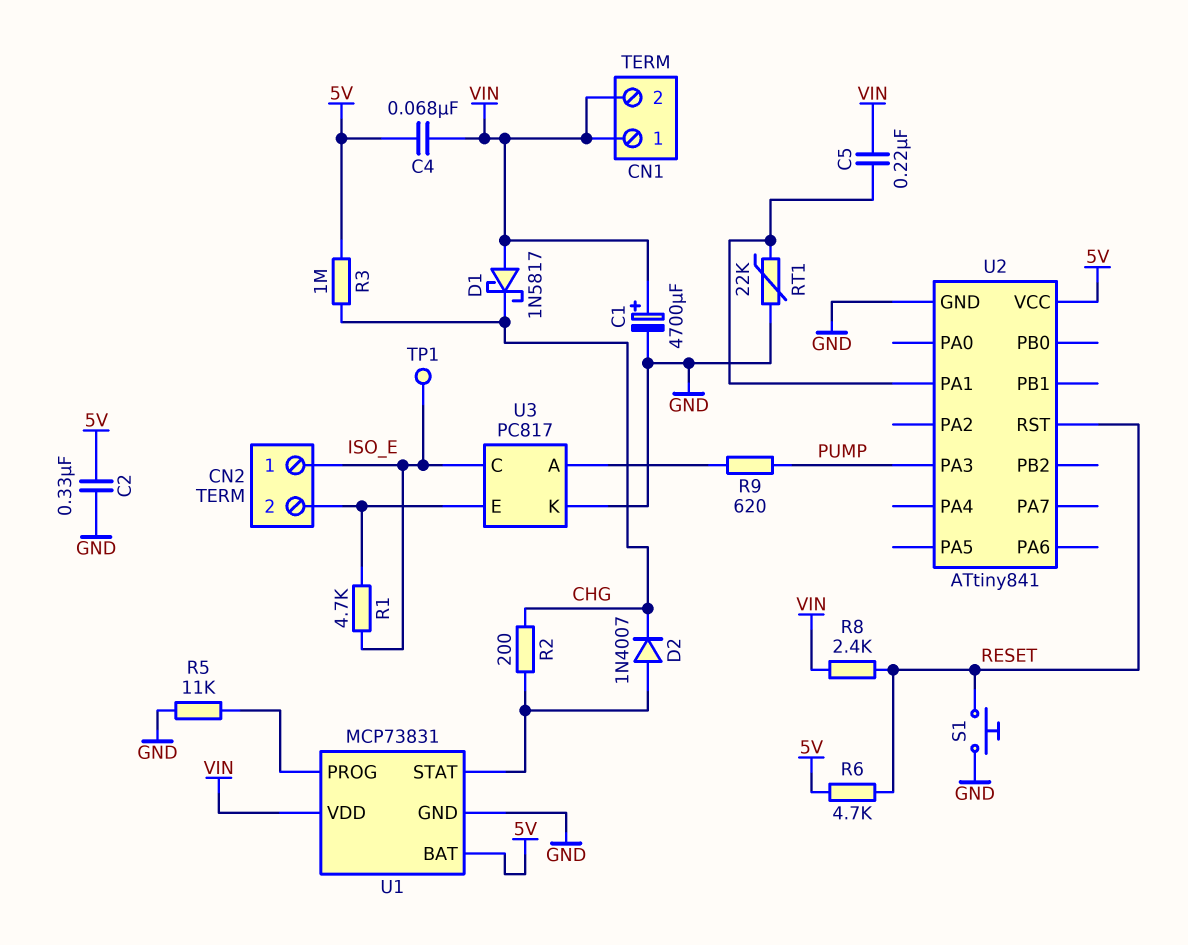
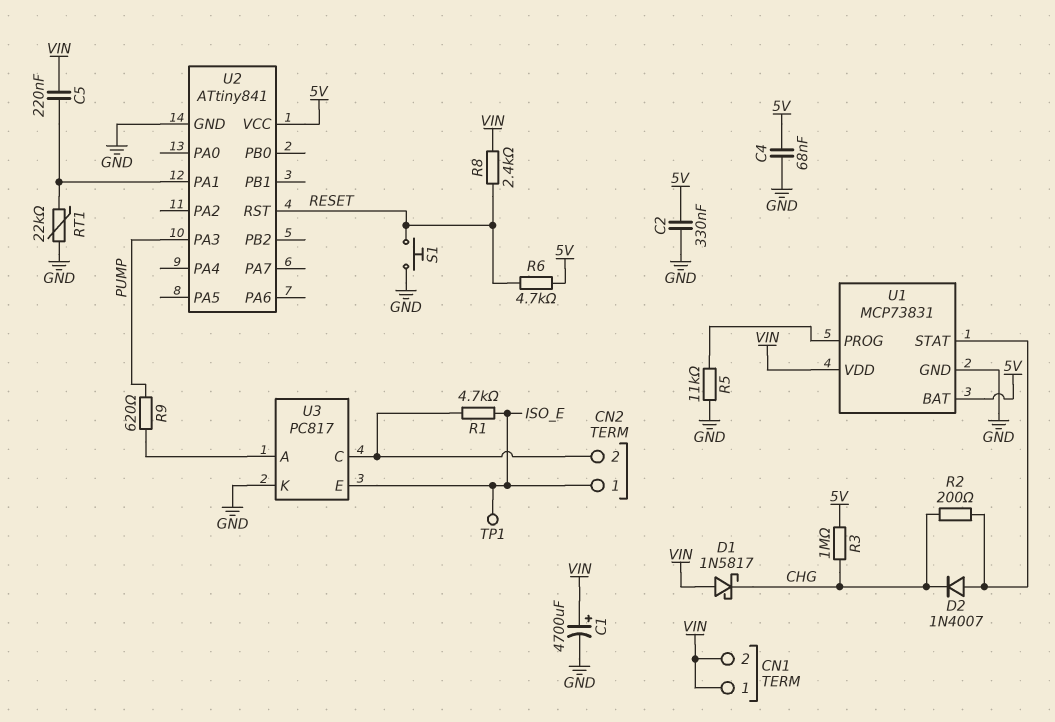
C4: 68nF (5V, VIN) -> 68nF (5V, GND)
U3 pin C: ISO_E -> CN2/2
U3 pin E: CN2/2 -> ISO_E

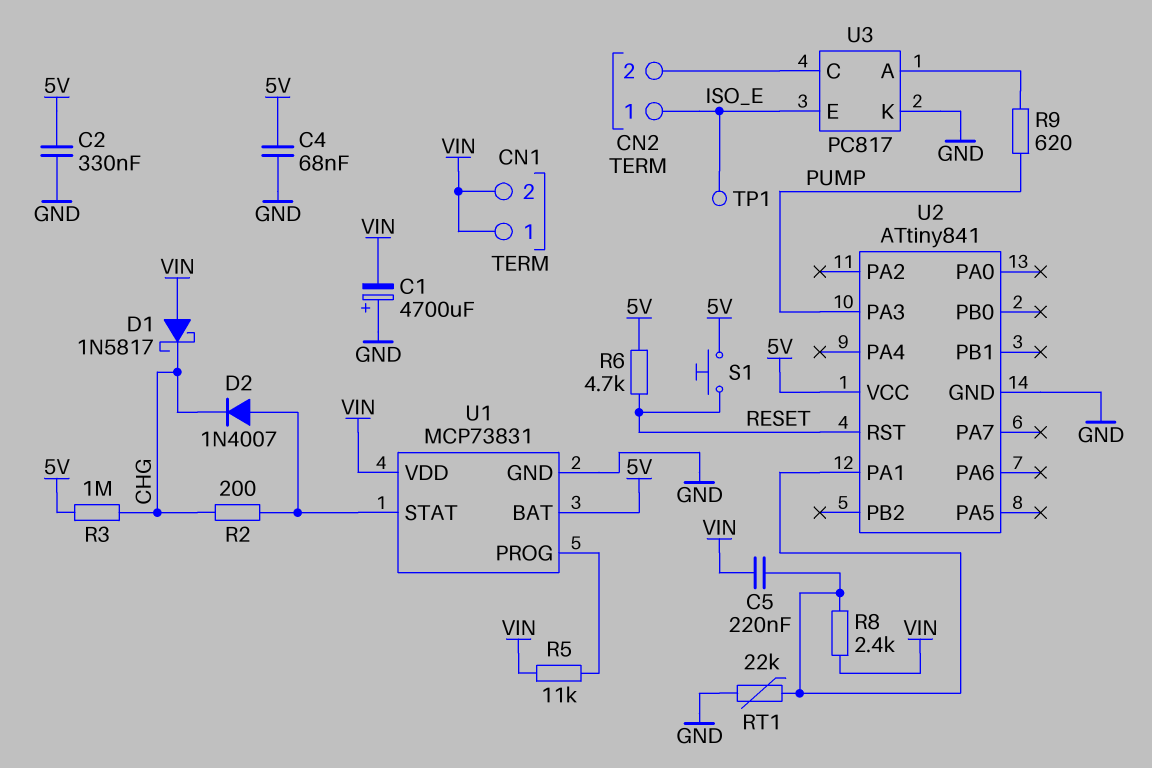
C1: 4700uF (plus VIN, minus GND) -> 4700uF (plus GND, minus VIN)
R1: 4.7k (CN2/2, ISO_E) -> none
R5: 11k (GND, U1/PROG) -> 11k (U1/PROG, VIN)
R8: 2.4k (RESET, VIN) -> 2.4k (U2/PA1, VIN)
S1: button (GND, RESET) -> button (5V, RESET)

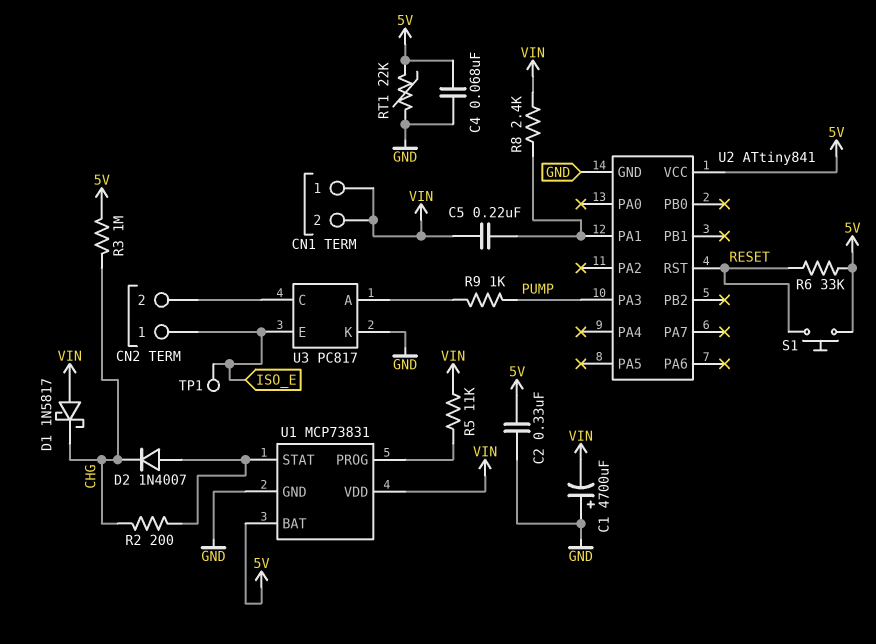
R6: 4.7k (5V, RESET) -> 33k (5V, RESET)
R9: 620 (PUMP, U3/A) -> 1k (PUMP, U3/A)
RT1: 22k (GND, U2/PA1) -> 22k (5V, GND)

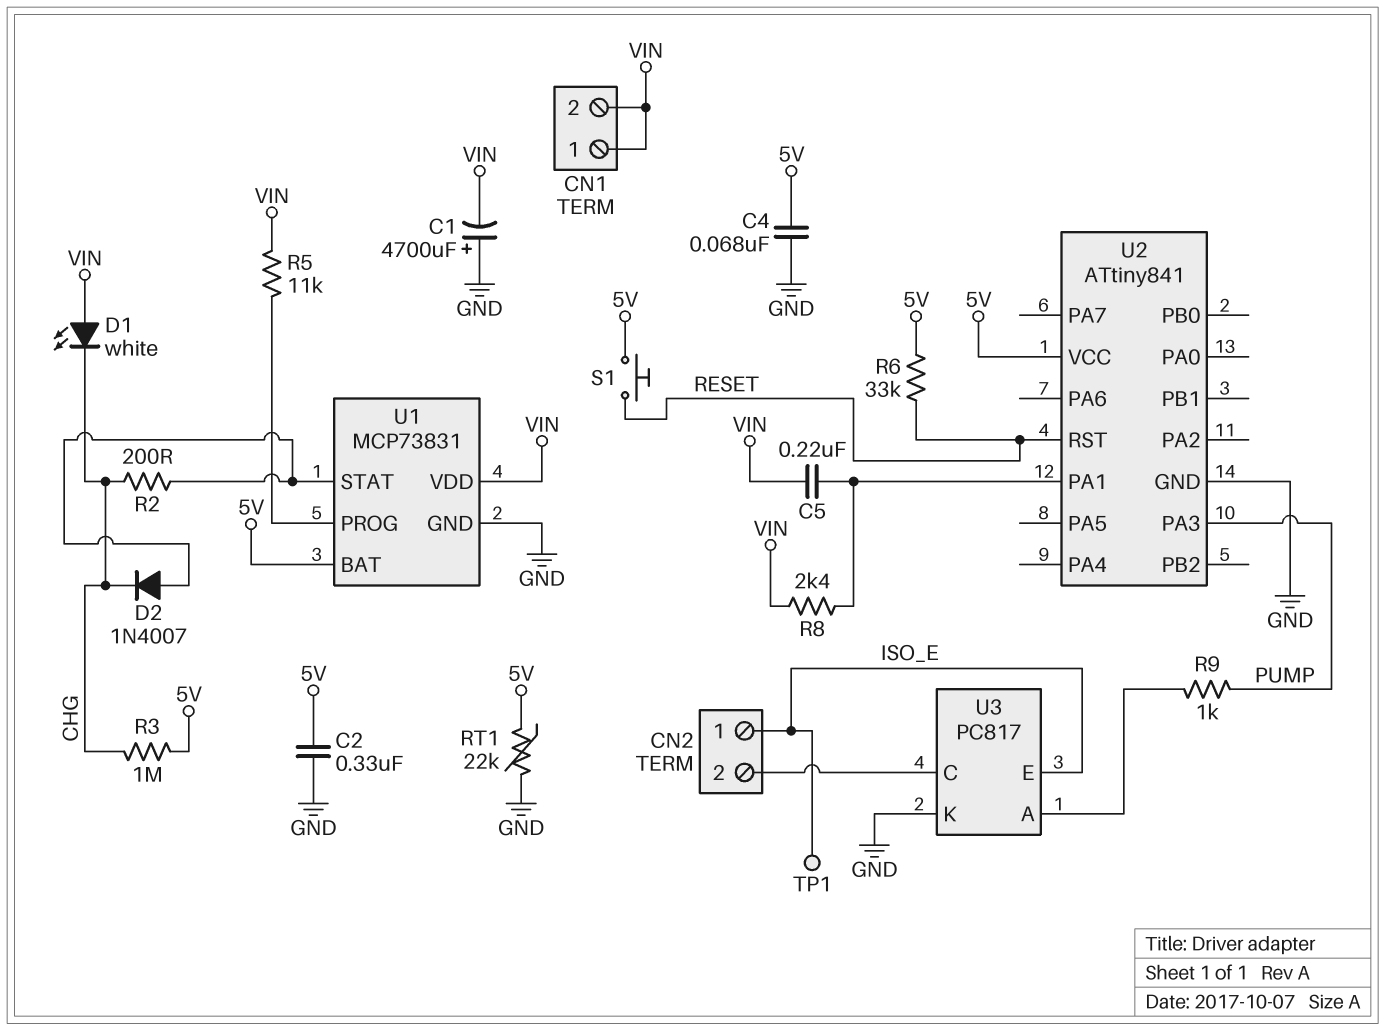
D1: schottky 1N5817 (A VIN, K CHG) -> LED white (A VIN, K CHG)

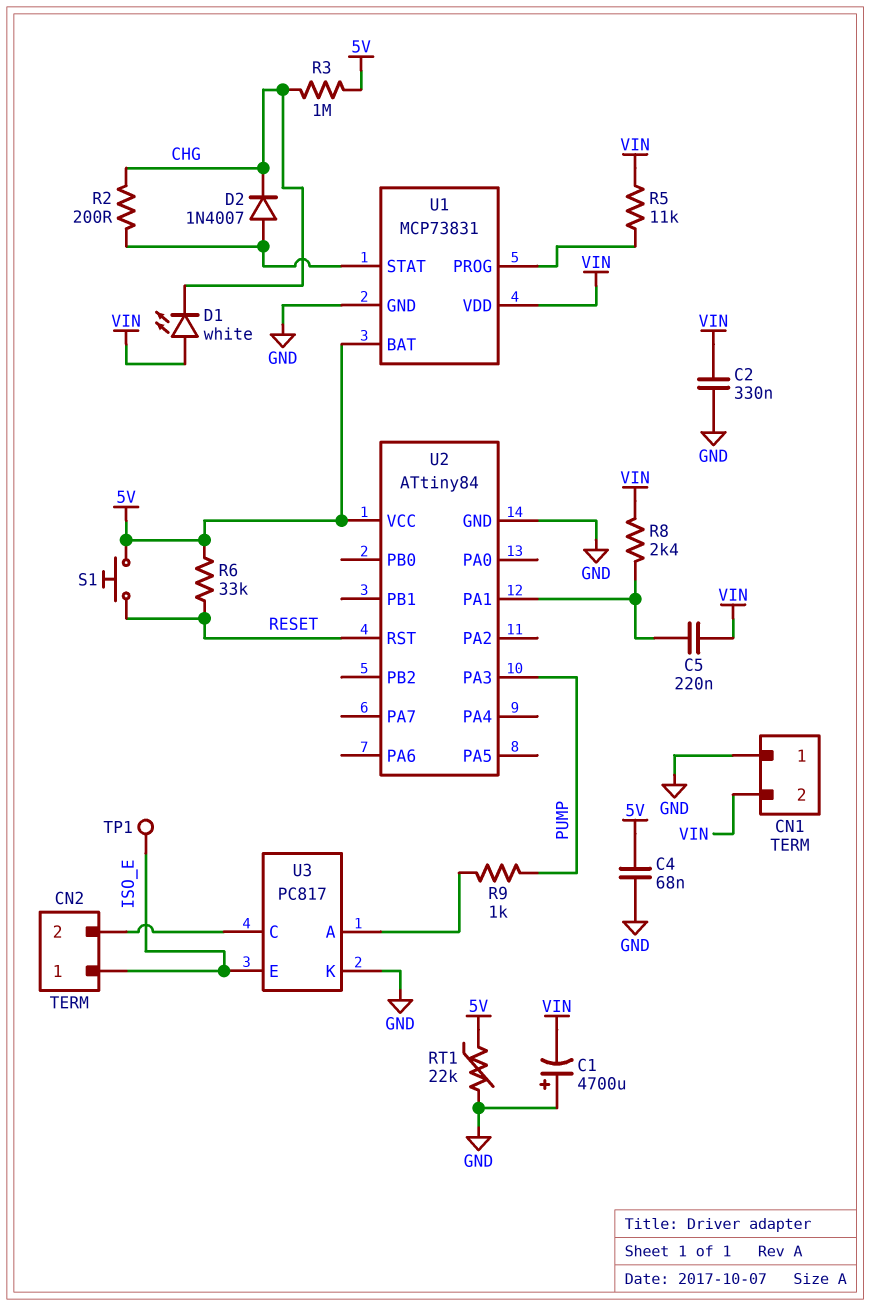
C2: 330nF (5V, GND) -> 330nF (GND, VIN)
CN1 pin 1: VIN -> GND
U2: ATtiny841 -> ATtiny84

